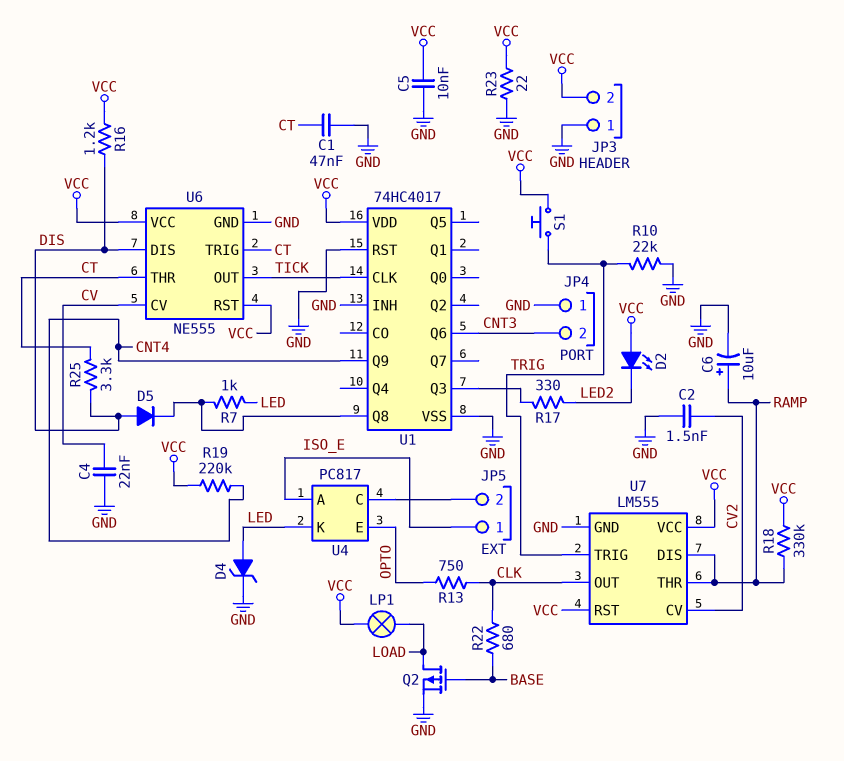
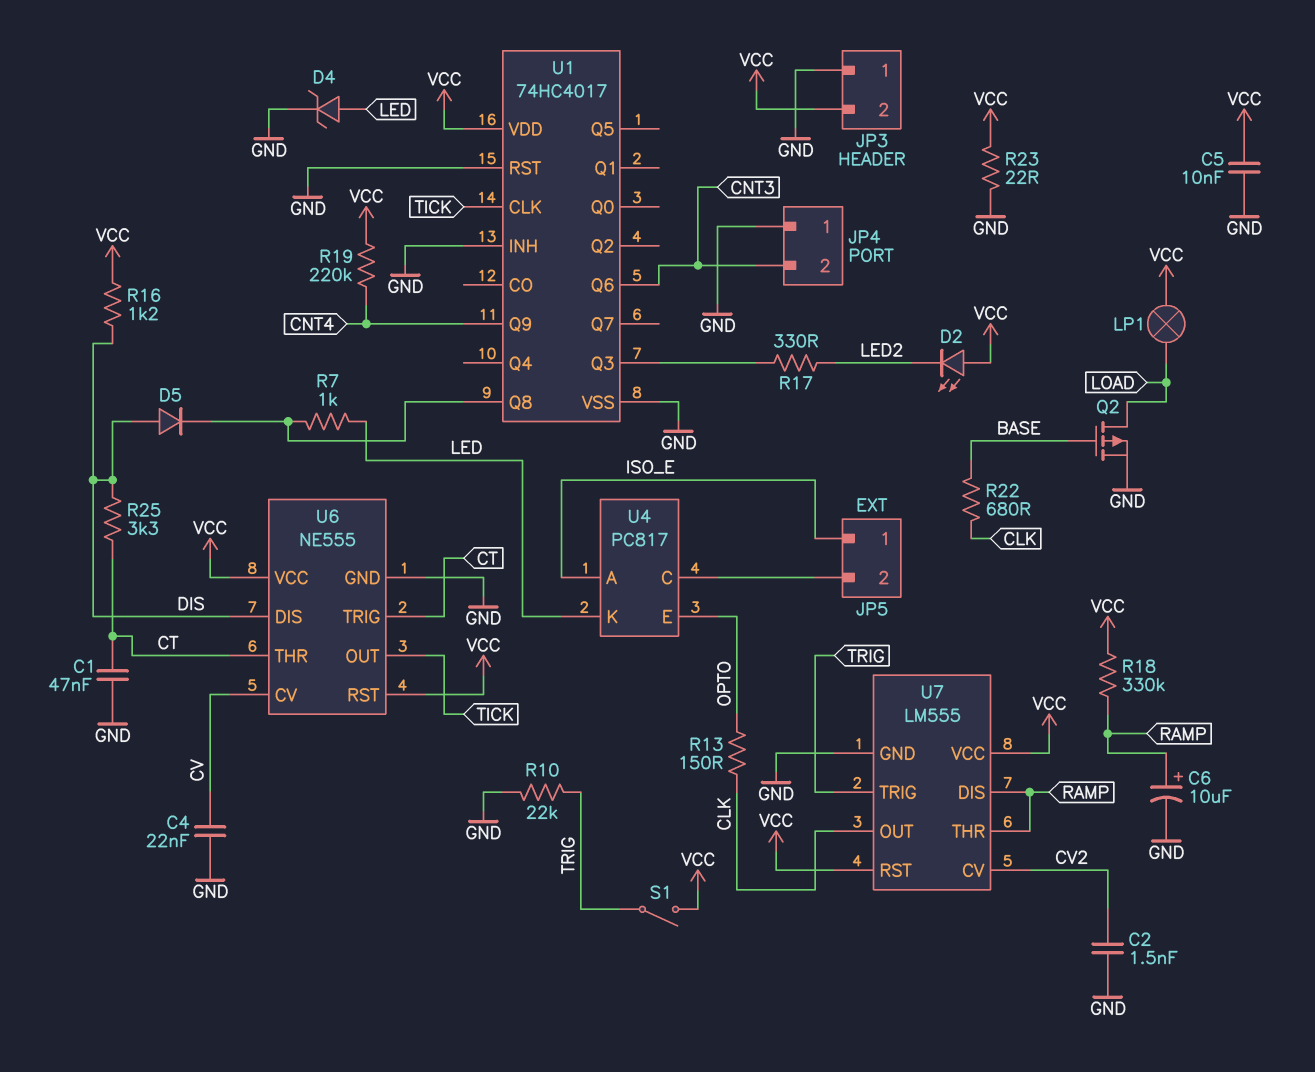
R13: 750 (CLK, OPTO) -> 150 (CLK, OPTO)
S1: button (TRIG, VCC) -> switch (TRIG, VCC)

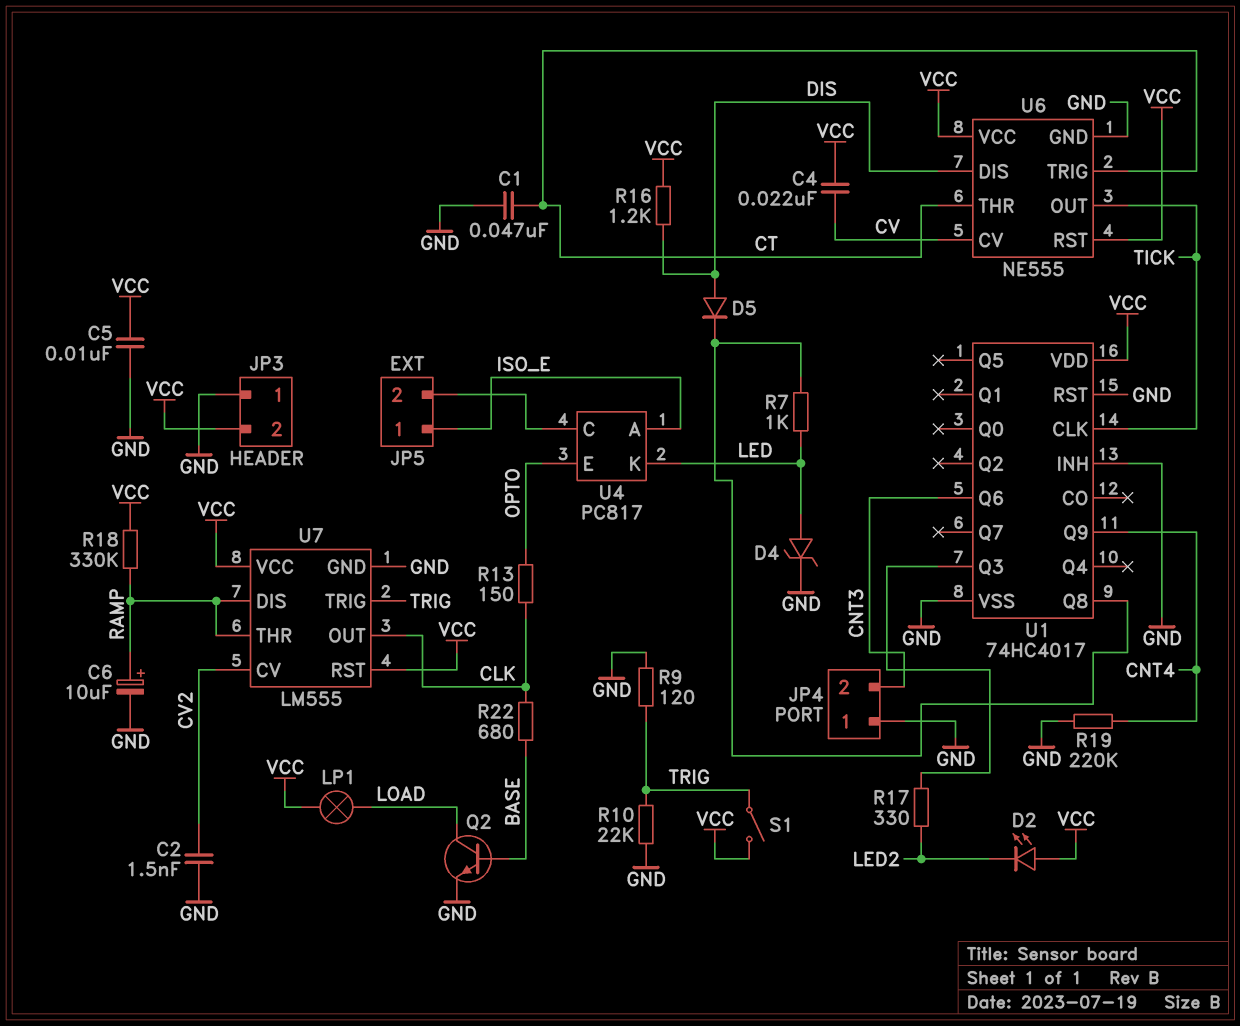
C4: 22nF (CV, GND) -> 22nF (CV, VCC)
Q2: PMOS (G BASE, D LOAD, S GND) -> NPN (B BASE, C LOAD, E GND)
R9: none -> 120 (GND, TRIG)
R19: 220k (CNT4, VCC) -> 220k (CNT4, GND)
R23: 22 (GND, VCC) -> none
R25: 3.3k (CT, DIS) -> none

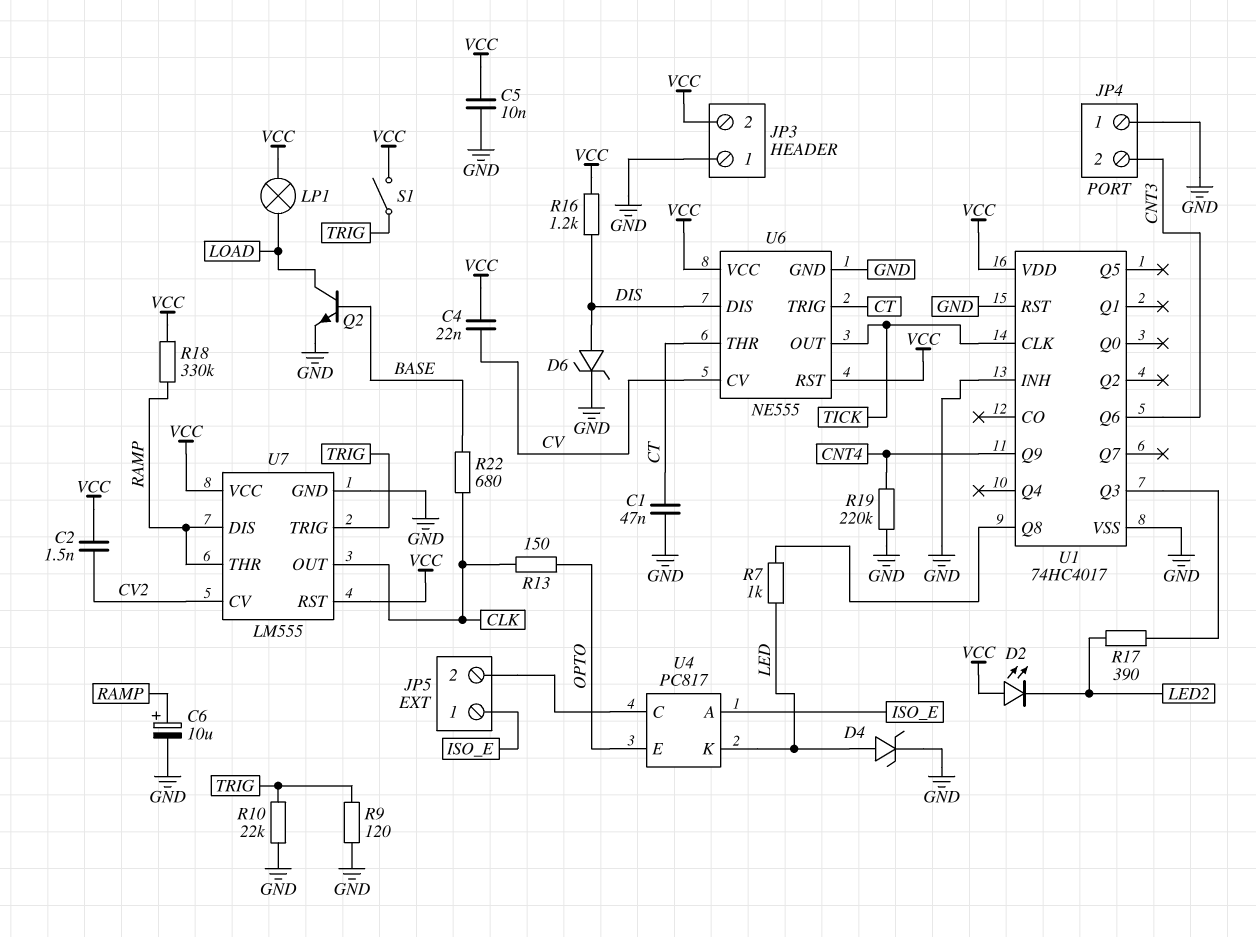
C2: 1.5nF (CV2, GND) -> 1.5nF (CV2, VCC)
D5: diode (A DIS, K U1/Q8) -> none
D6: none -> zener (A DIS, K GND)
R17: 330 (LED2, U1/Q3) -> 390 (LED2, U1/Q3)

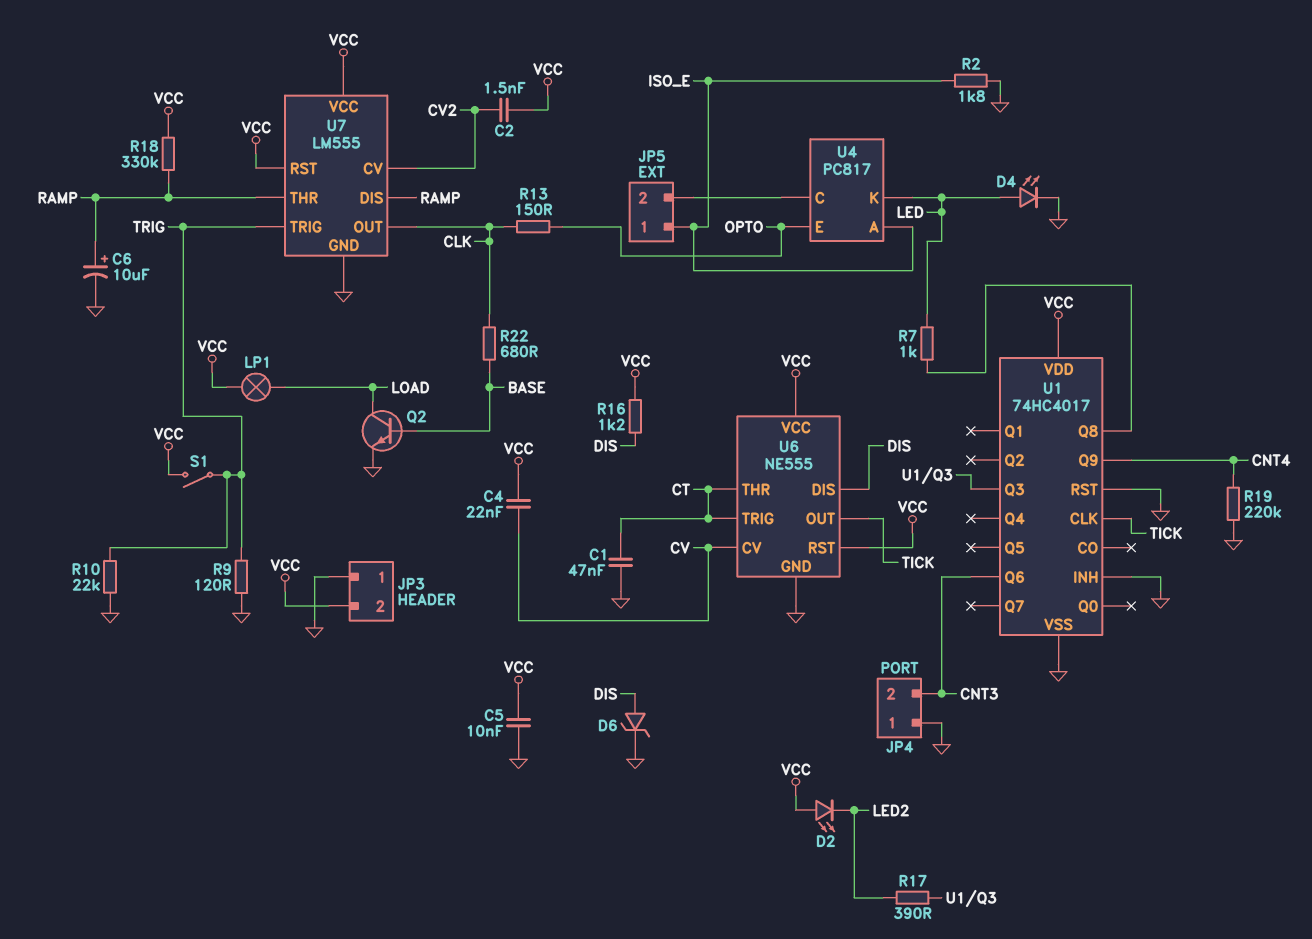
D4: zener (A LED, K GND) -> LED (A LED, K GND)
R2: none -> 1.8k (GND, ISO_E)

